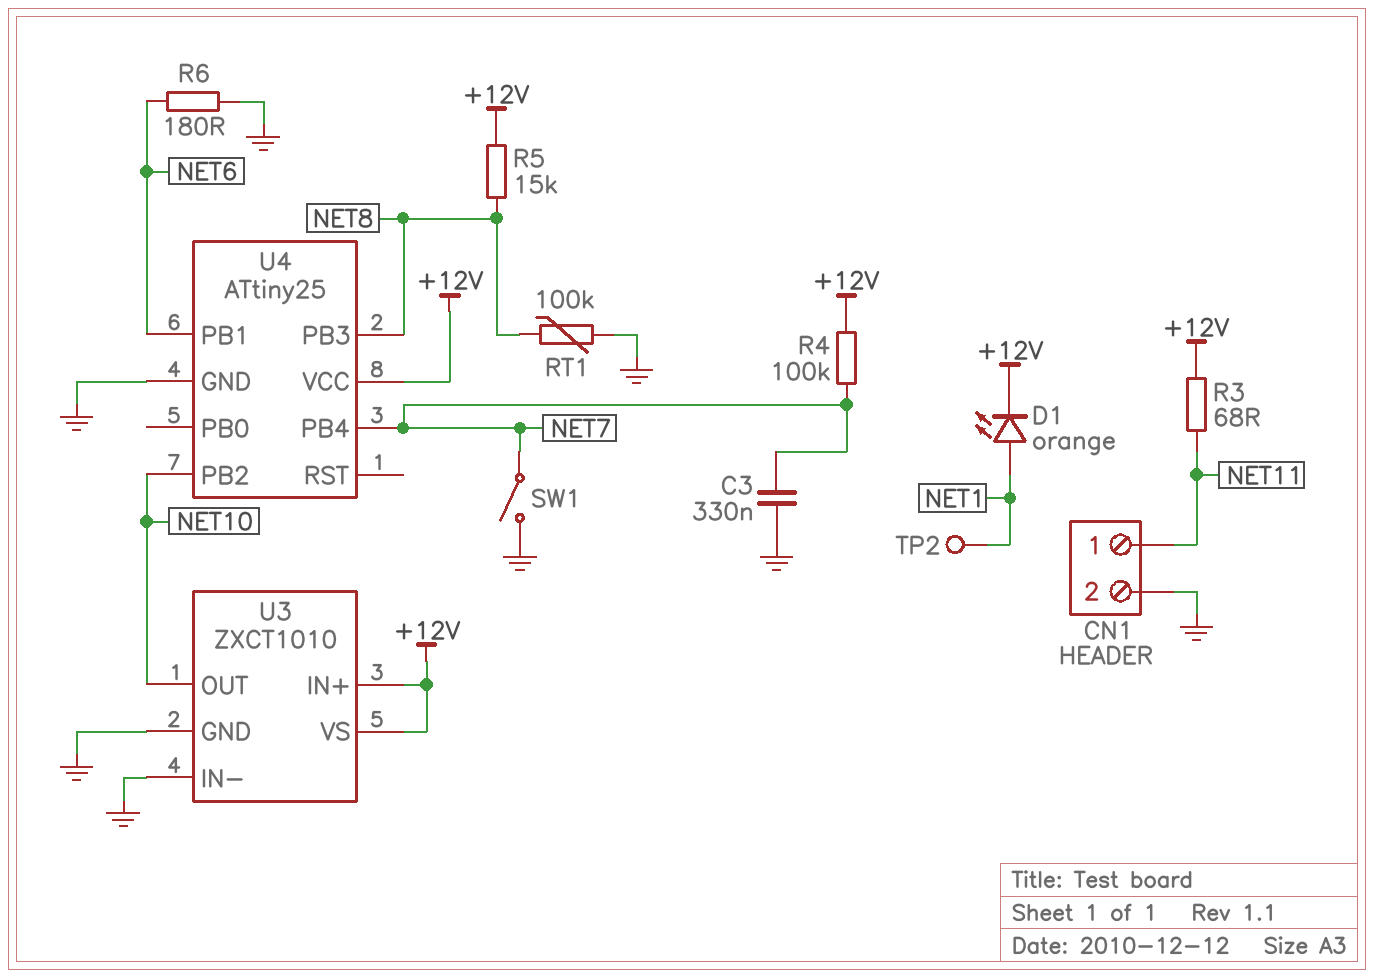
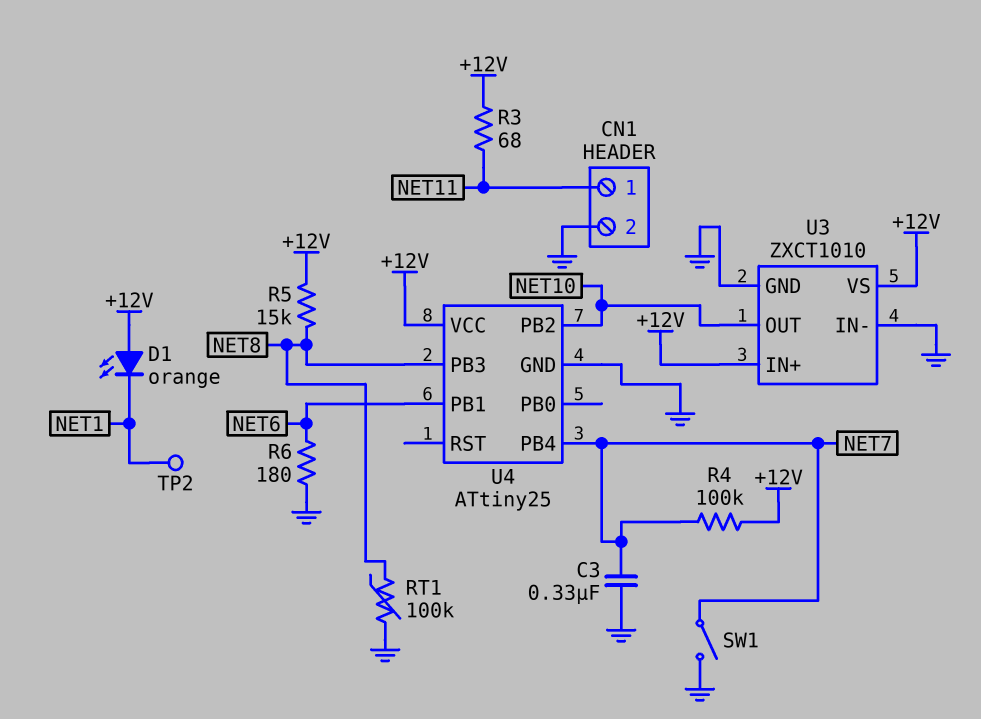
D1: LED orange (A NET1, K +12V) -> LED orange (A +12V, K NET1)

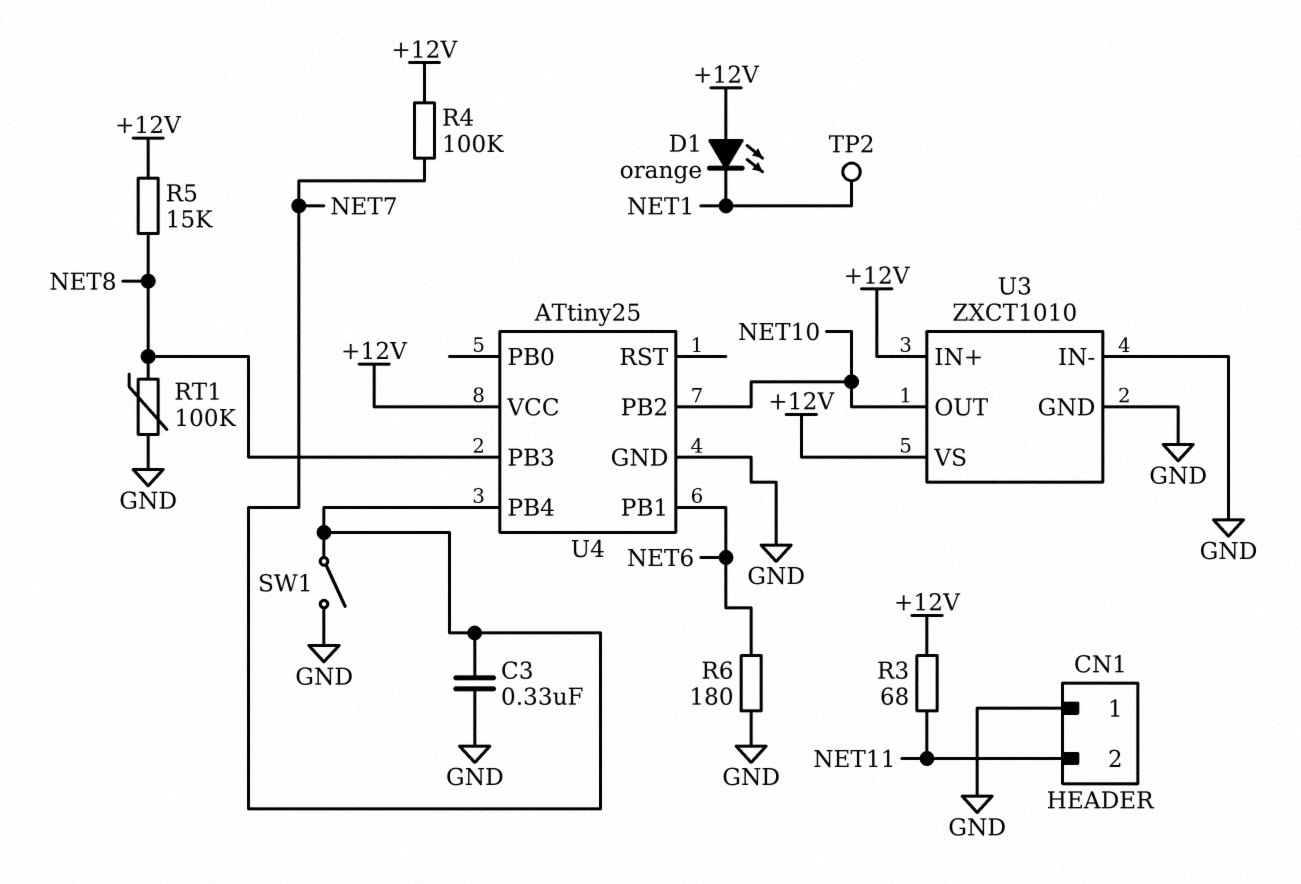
CN1 pin 1: NET11 -> GND
CN1 pin 2: GND -> NET11

